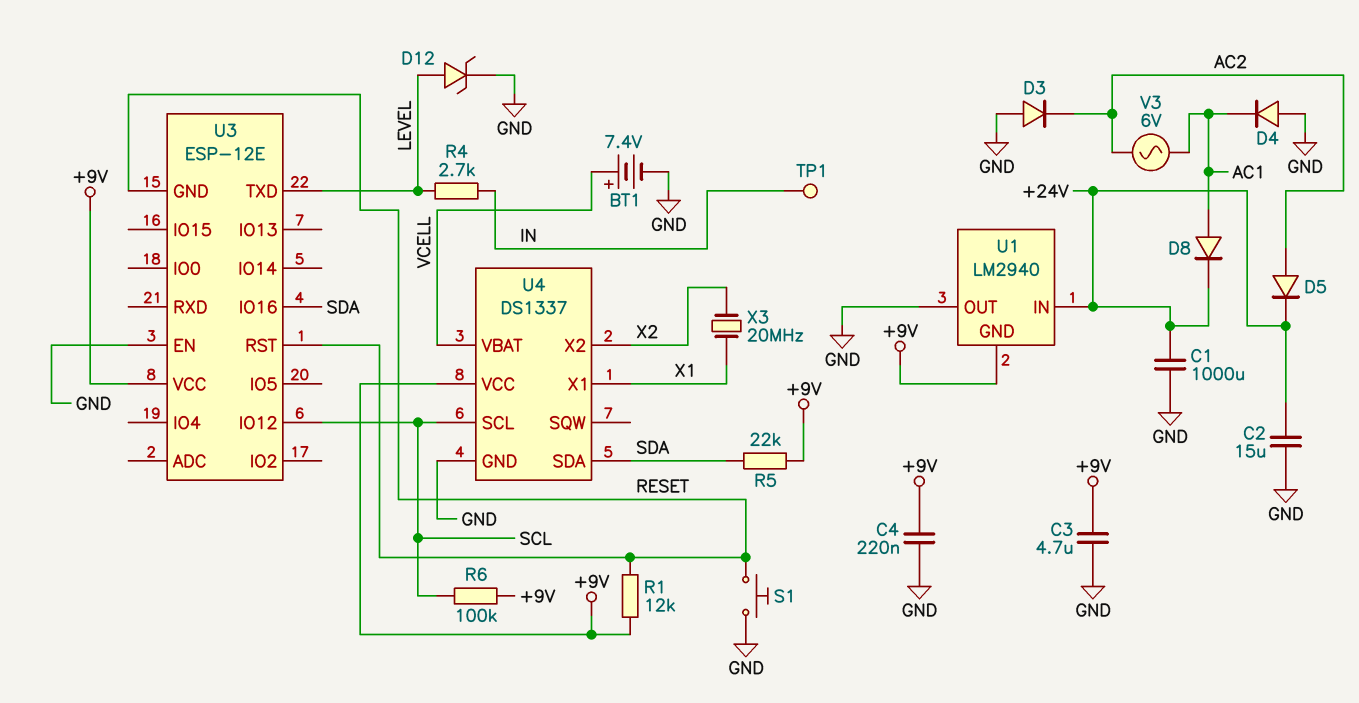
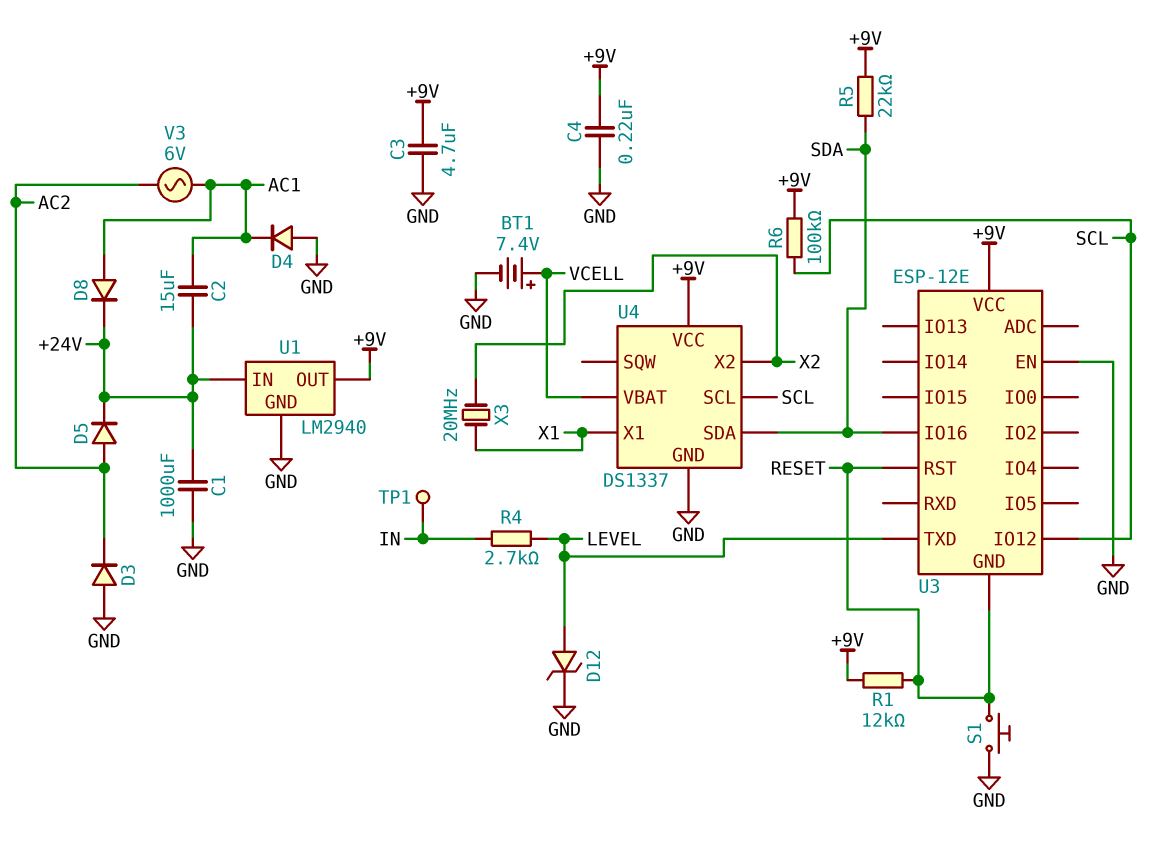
C2: 15uF (+24V, GND) -> 15uF (+24V, AC1)
U1 pin GND: +9V -> GND
U1 pin OUT: GND -> +9V

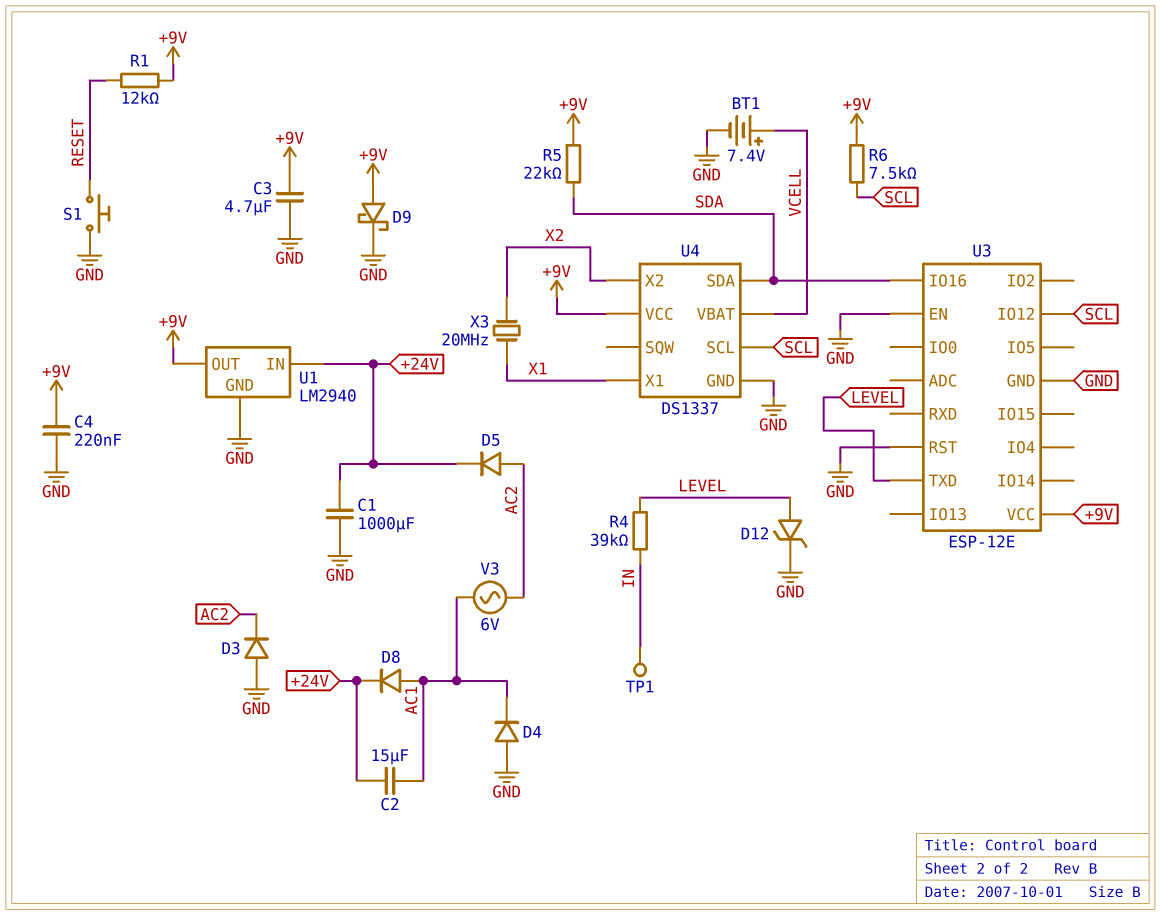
D9: none -> schottky (A +9V, K GND)
R4: 2.7k (IN, LEVEL) -> 39k (IN, LEVEL)
R6: 100k (+9V, SCL) -> 7.5k (+9V, SCL)
U3 pin GND: RESET -> GND
U3 pin RST: RESET -> GND

